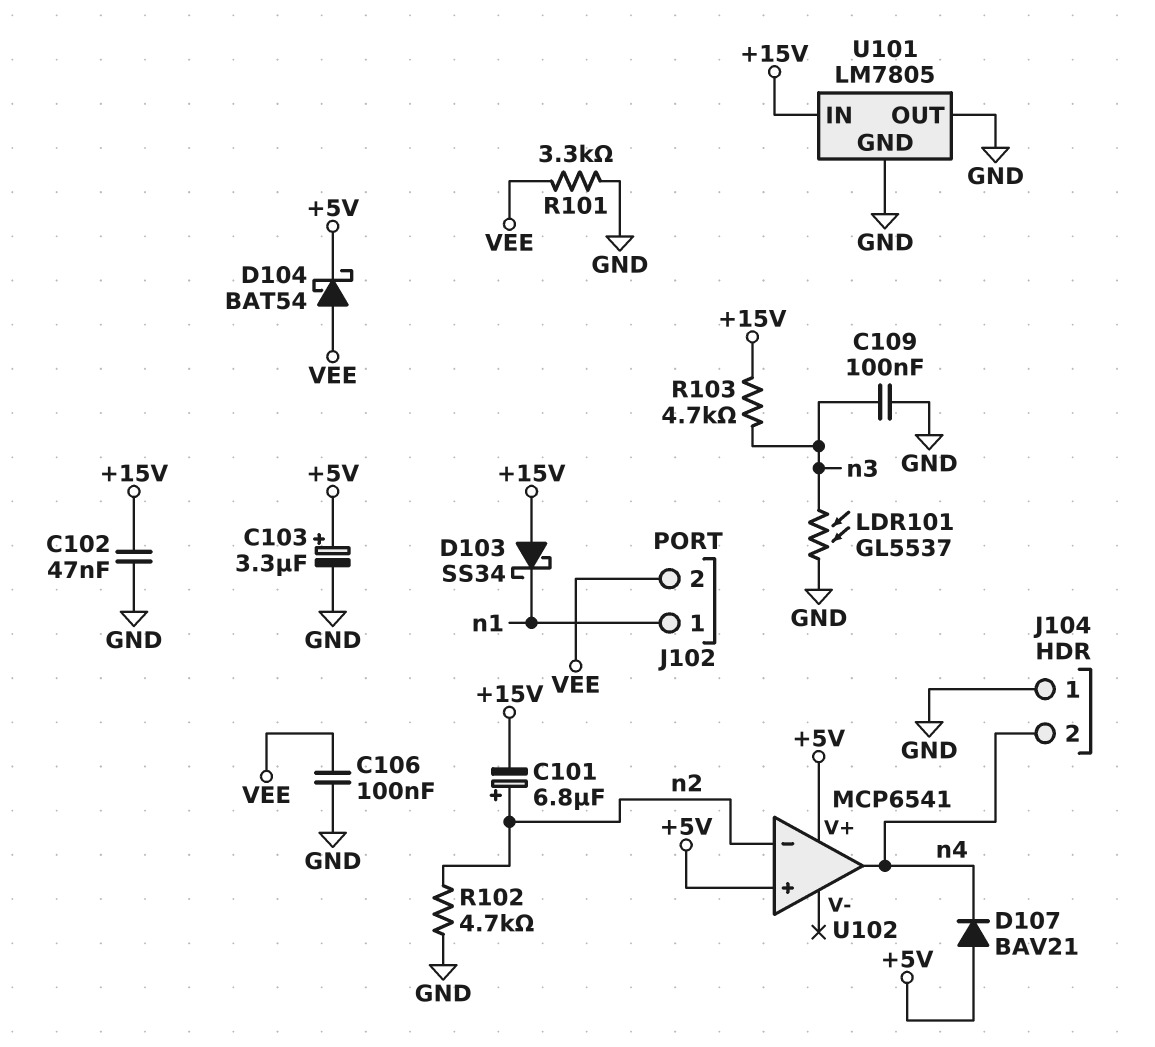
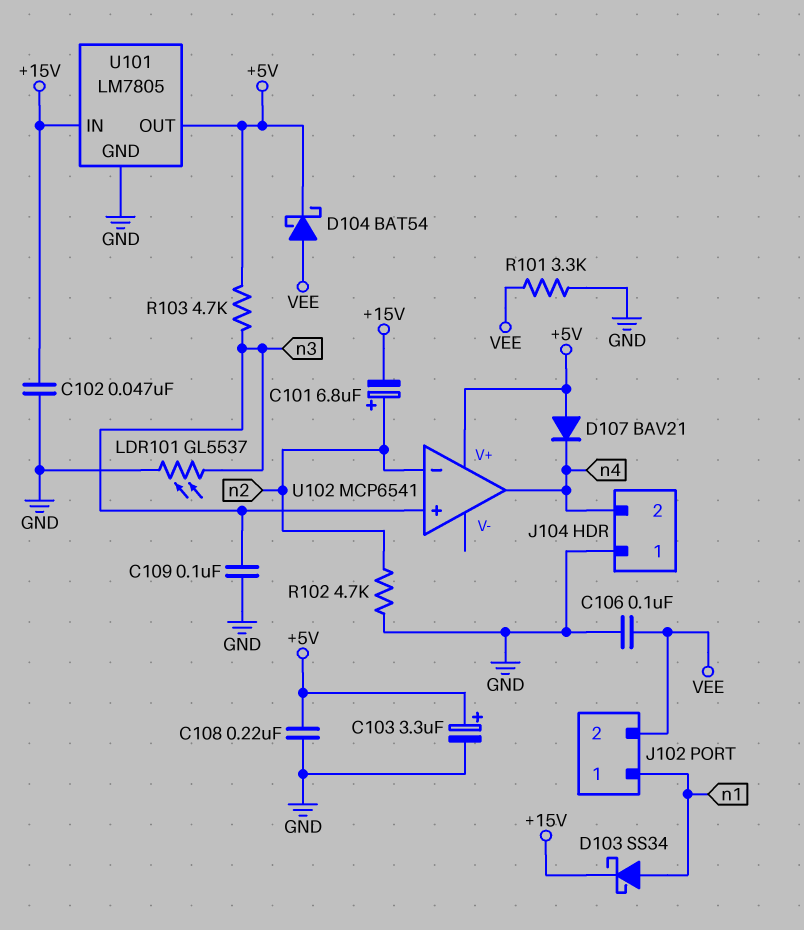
C108: none -> 220nF (+5V, GND)
D103: schottky SS34 (A +15V, K n1) -> schottky SS34 (A n1, K +15V)
R103: 4.7k (+15V, n3) -> 4.7k (+5V, n3)
U101 pin OUT: GND -> +5V
U102 pin in+: +5V -> n3

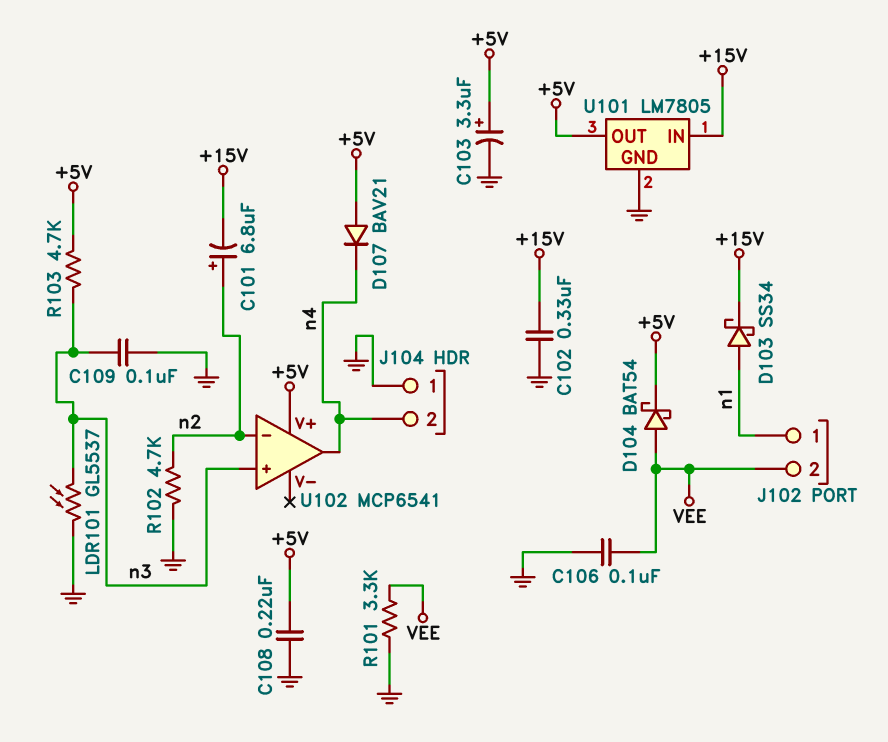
C102: 47nF (+15V, GND) -> 330nF (+15V, GND)

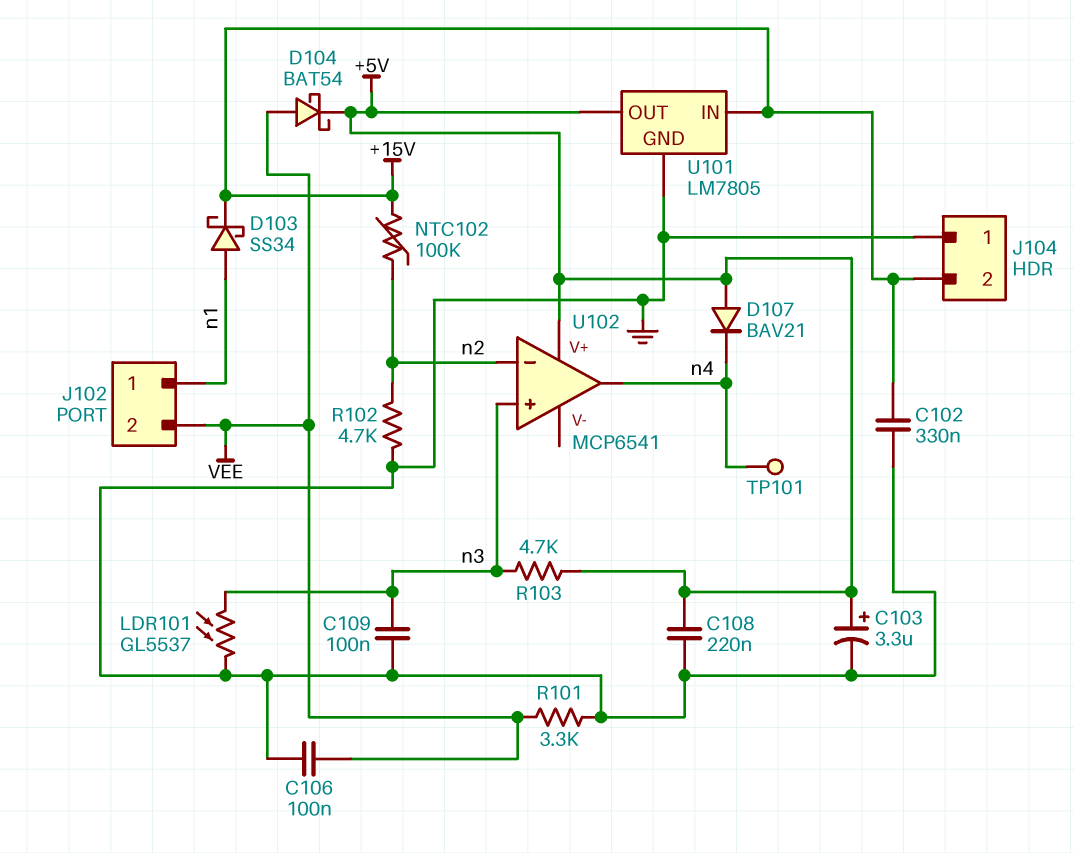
C101: 6.8uF (plus n2, minus +15V) -> none
J104 pin 2: n4 -> +15V
NTC102: none -> 100k (+15V, n2)
TP101: none -> test point (n4)

